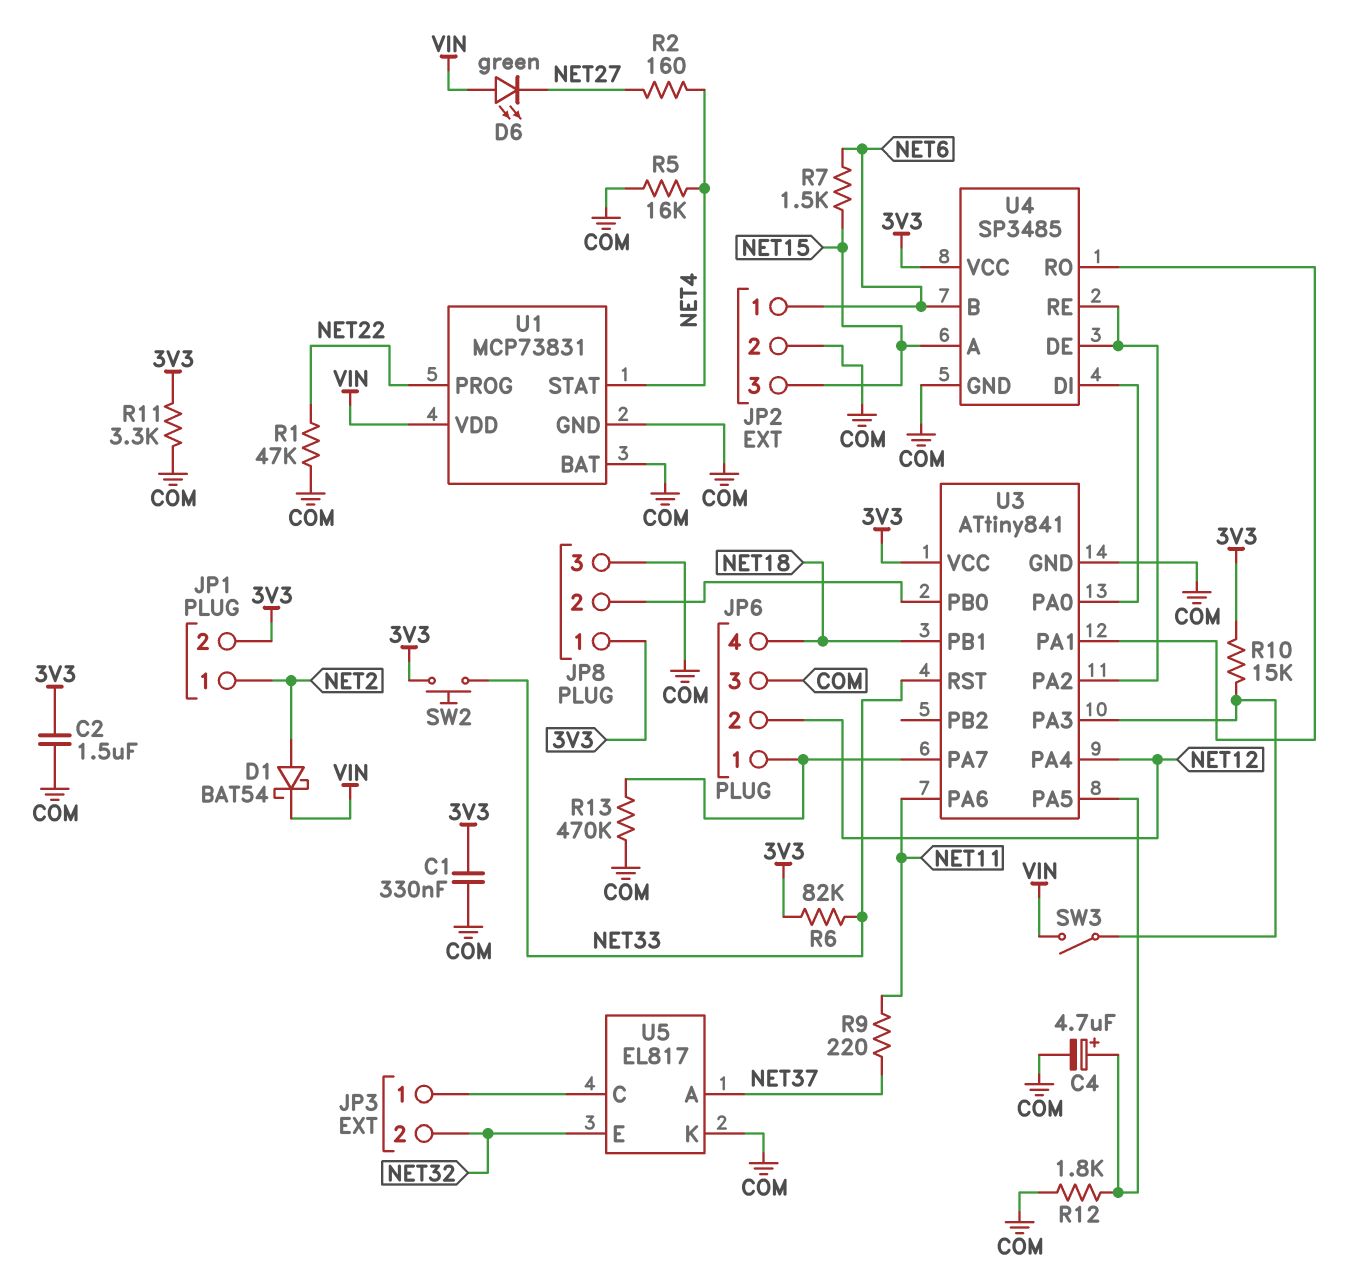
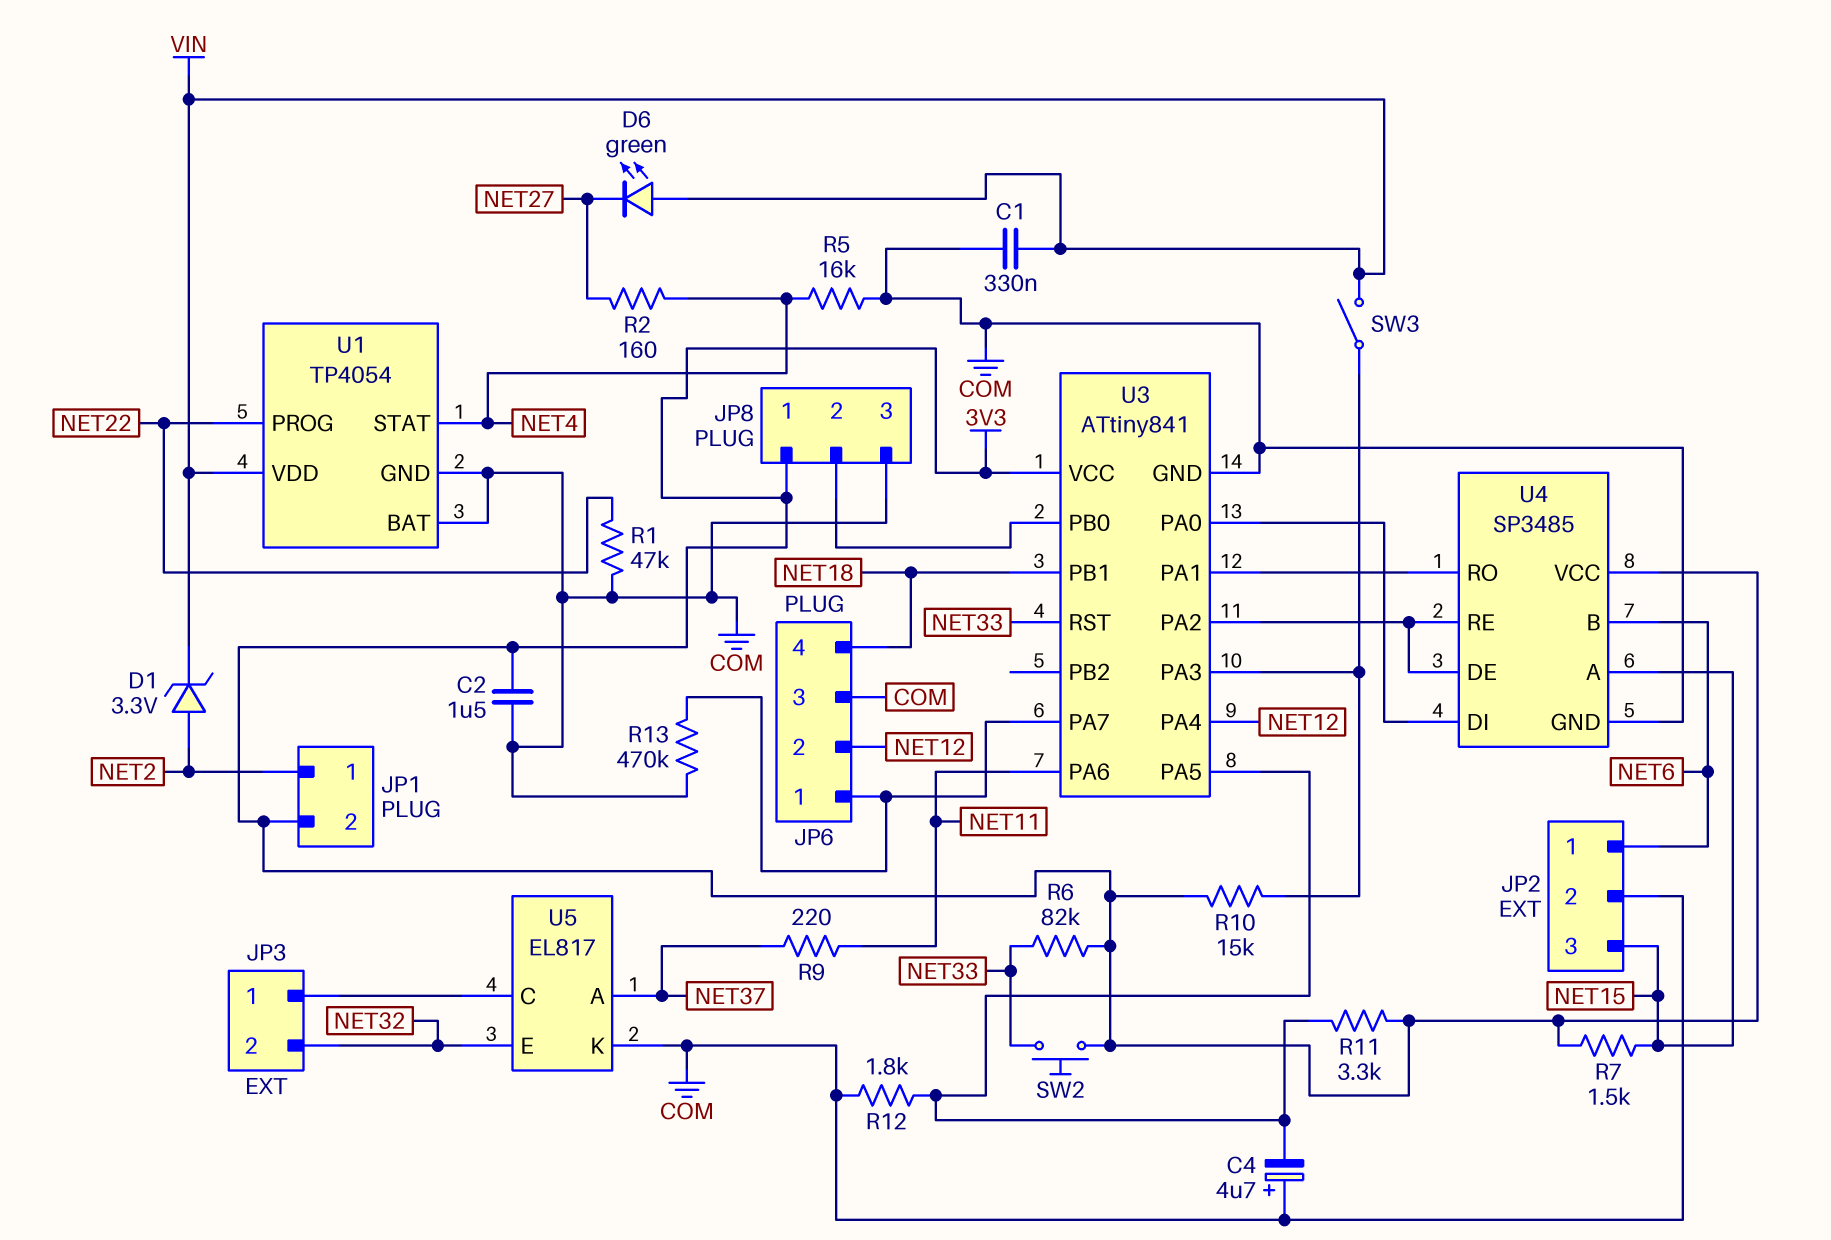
C1: 330nF (3V3, COM) -> 330nF (COM, VIN)
C4: 4.7uF (plus U3/PA5, minus COM) -> 4.7uF (plus COM, minus U3/PA5)
D1: schottky BAT54 (A NET2, K VIN) -> zener 3.3V (A NET2, K VIN)
R7: 1.5k (NET6, NET15) -> 1.5k (3V3, NET15)
R11: 3.3k (3V3, COM) -> 3.3k (3V3, U3/PA5)
U1: MCP73831 -> TP4054

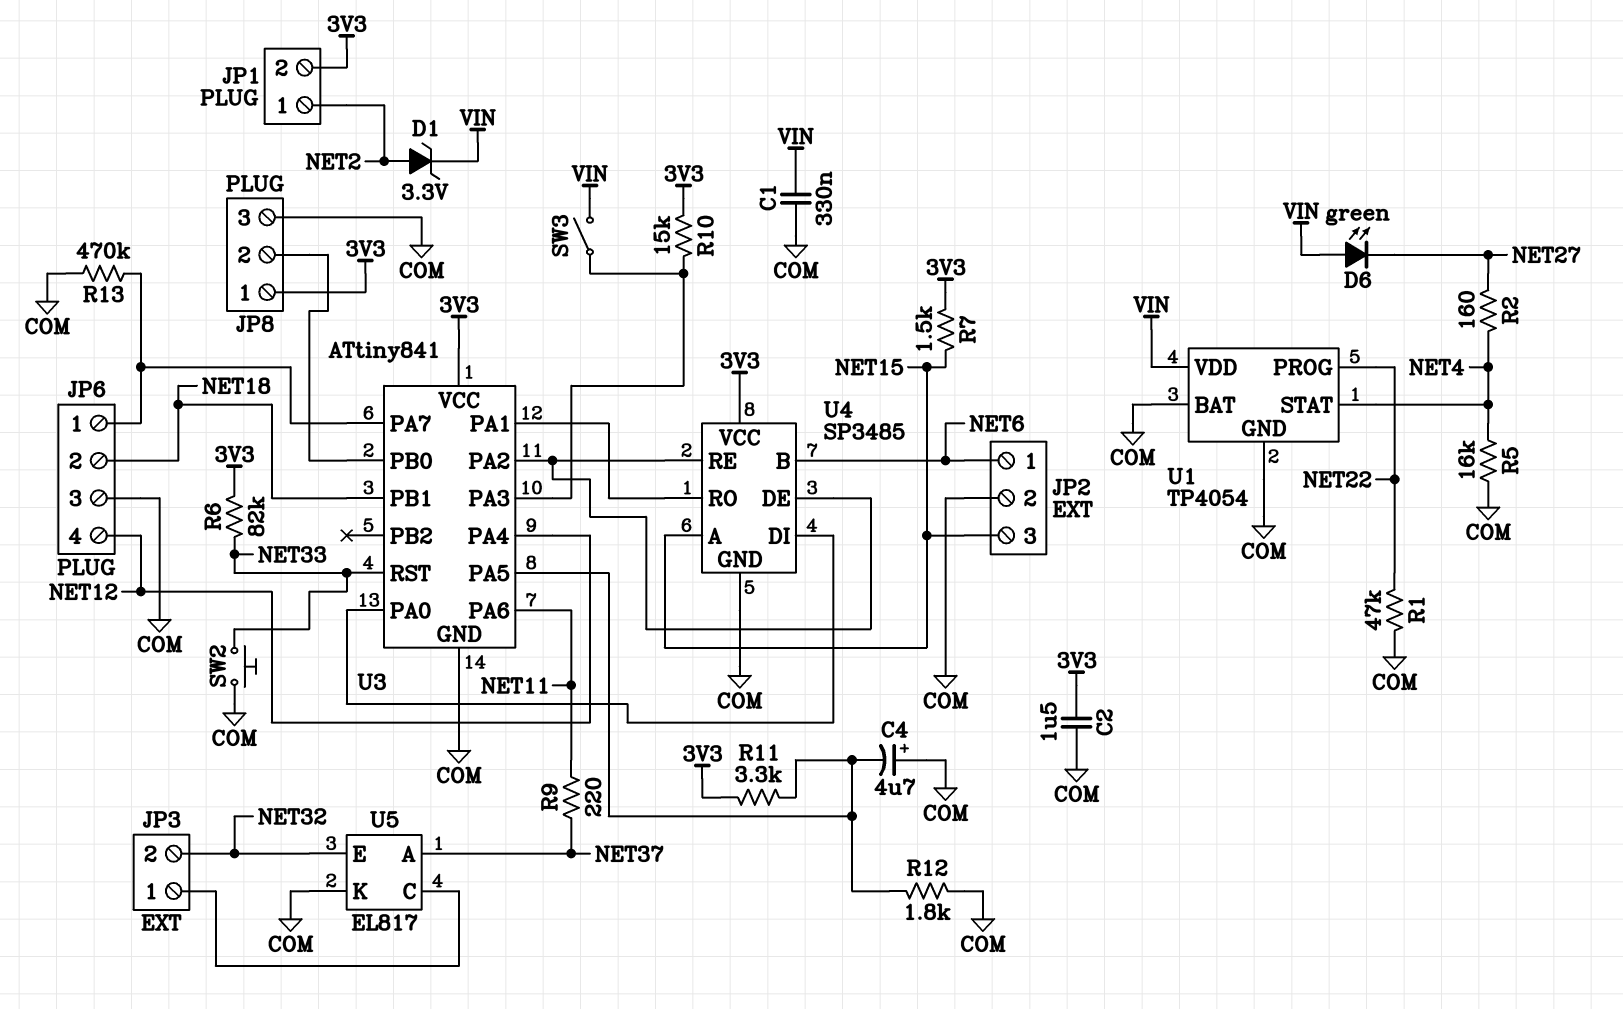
JP6 pin 2: NET12 -> NET18
JP6 pin 4: NET18 -> NET12
SW2: button (3V3, NET33) -> button (COM, NET33)

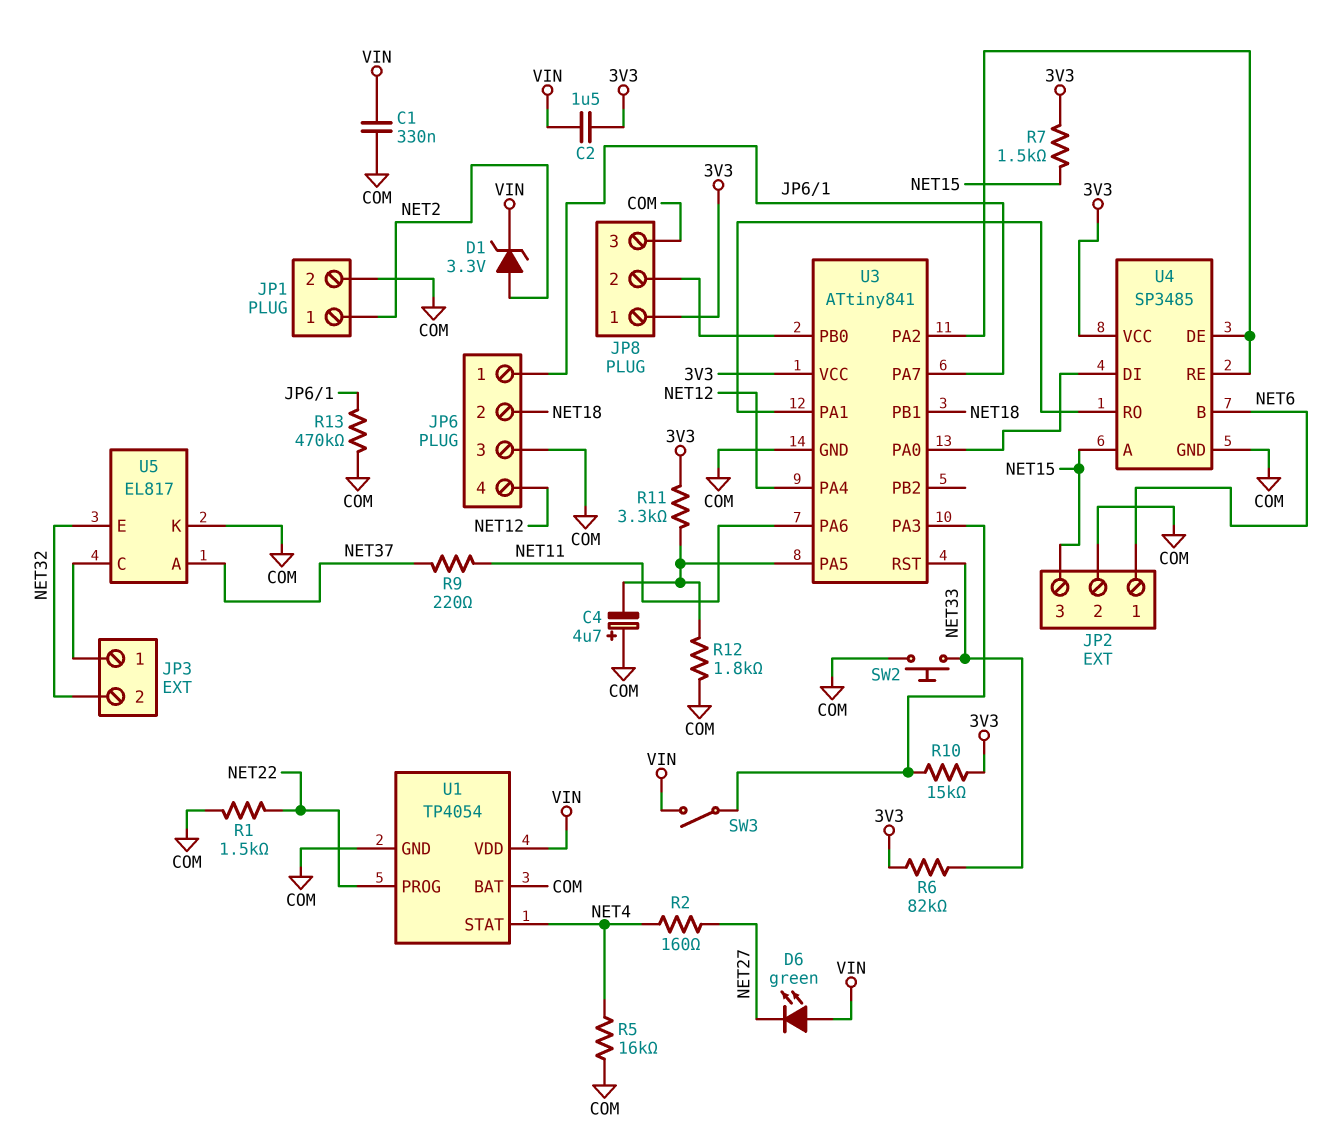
C2: 1.5uF (3V3, COM) -> 1.5uF (3V3, VIN)
JP1 pin 2: 3V3 -> COM
R1: 47k (COM, NET22) -> 1.5k (COM, NET22)

